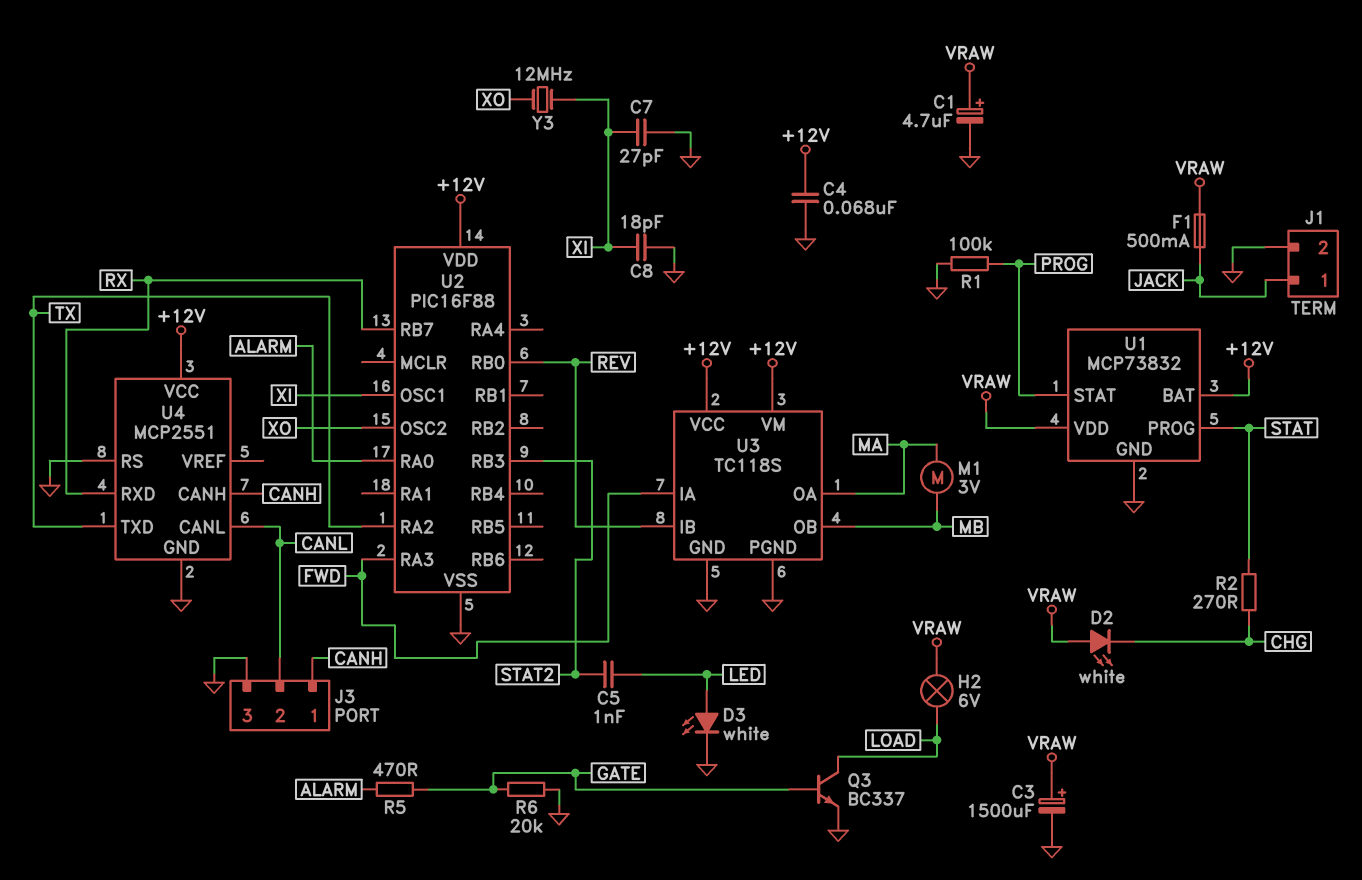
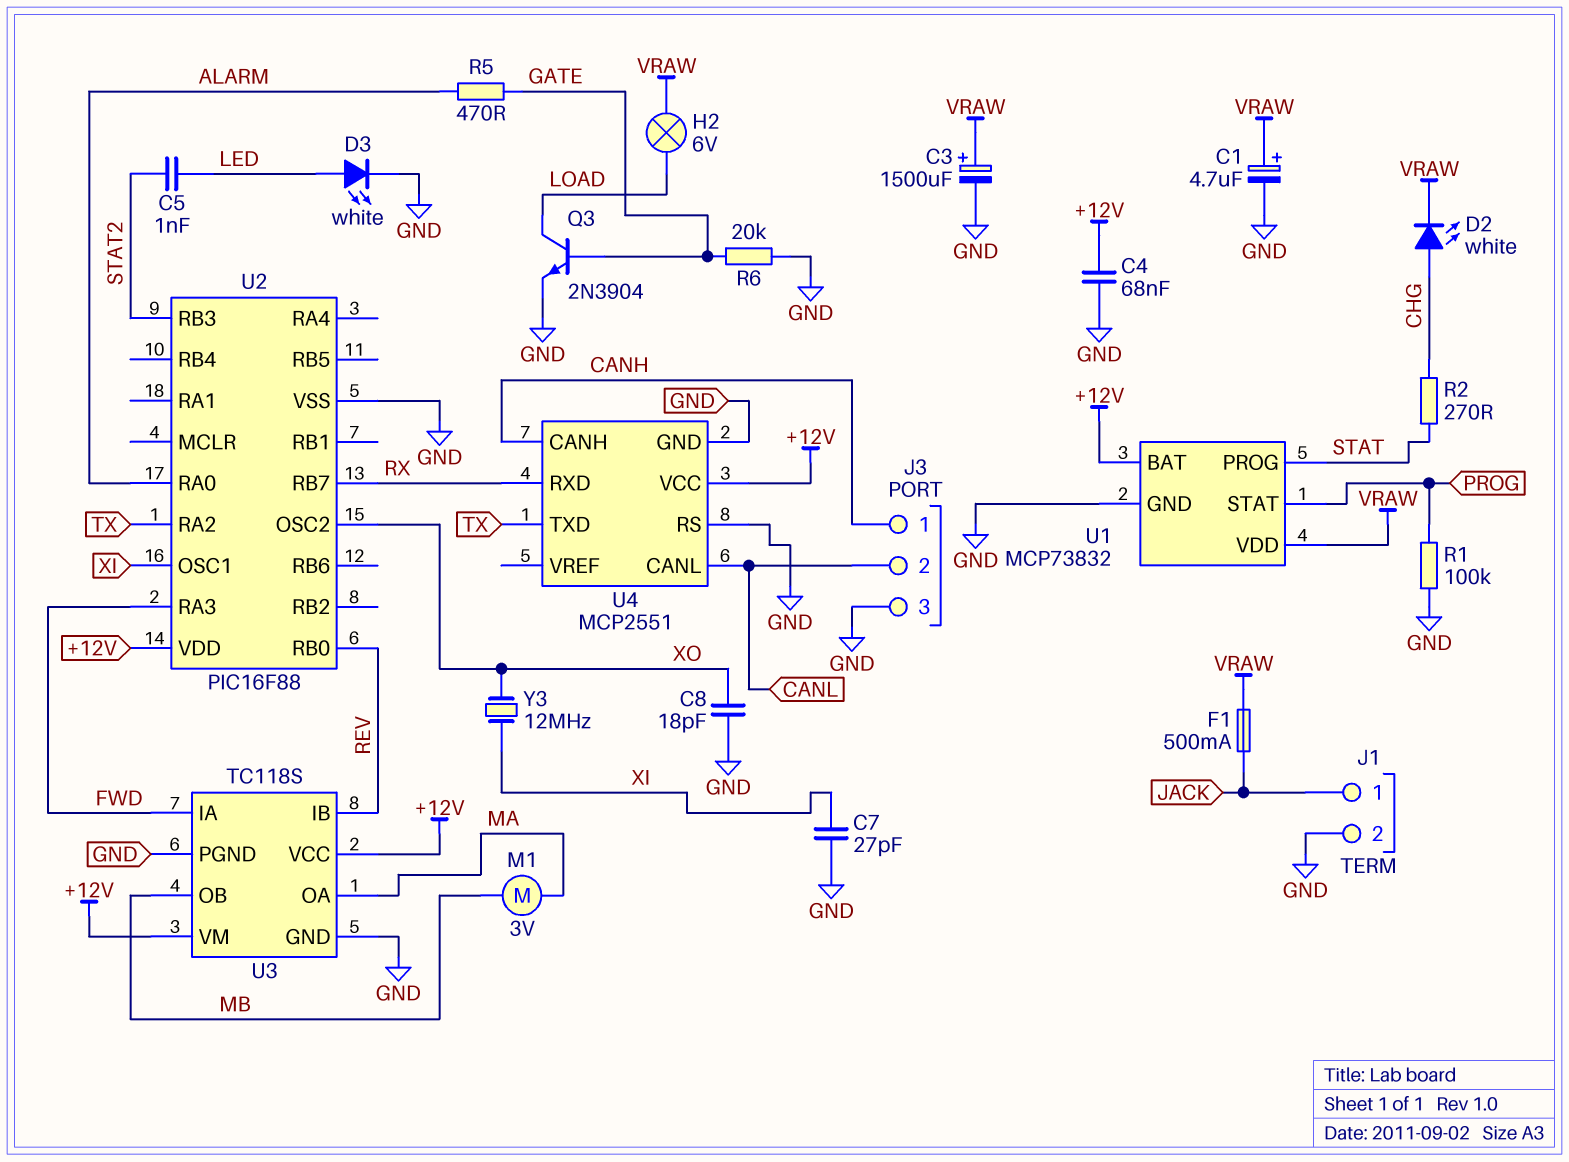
C8: 18pF (GND, XI) -> 18pF (GND, XO)
D2: LED white (A VRAW, K CHG) -> LED white (A CHG, K VRAW)
Q3: NPN BC337 (B GATE, C LOAD, E GND) -> NPN 2N3904 (B GATE, C LOAD, E GND)

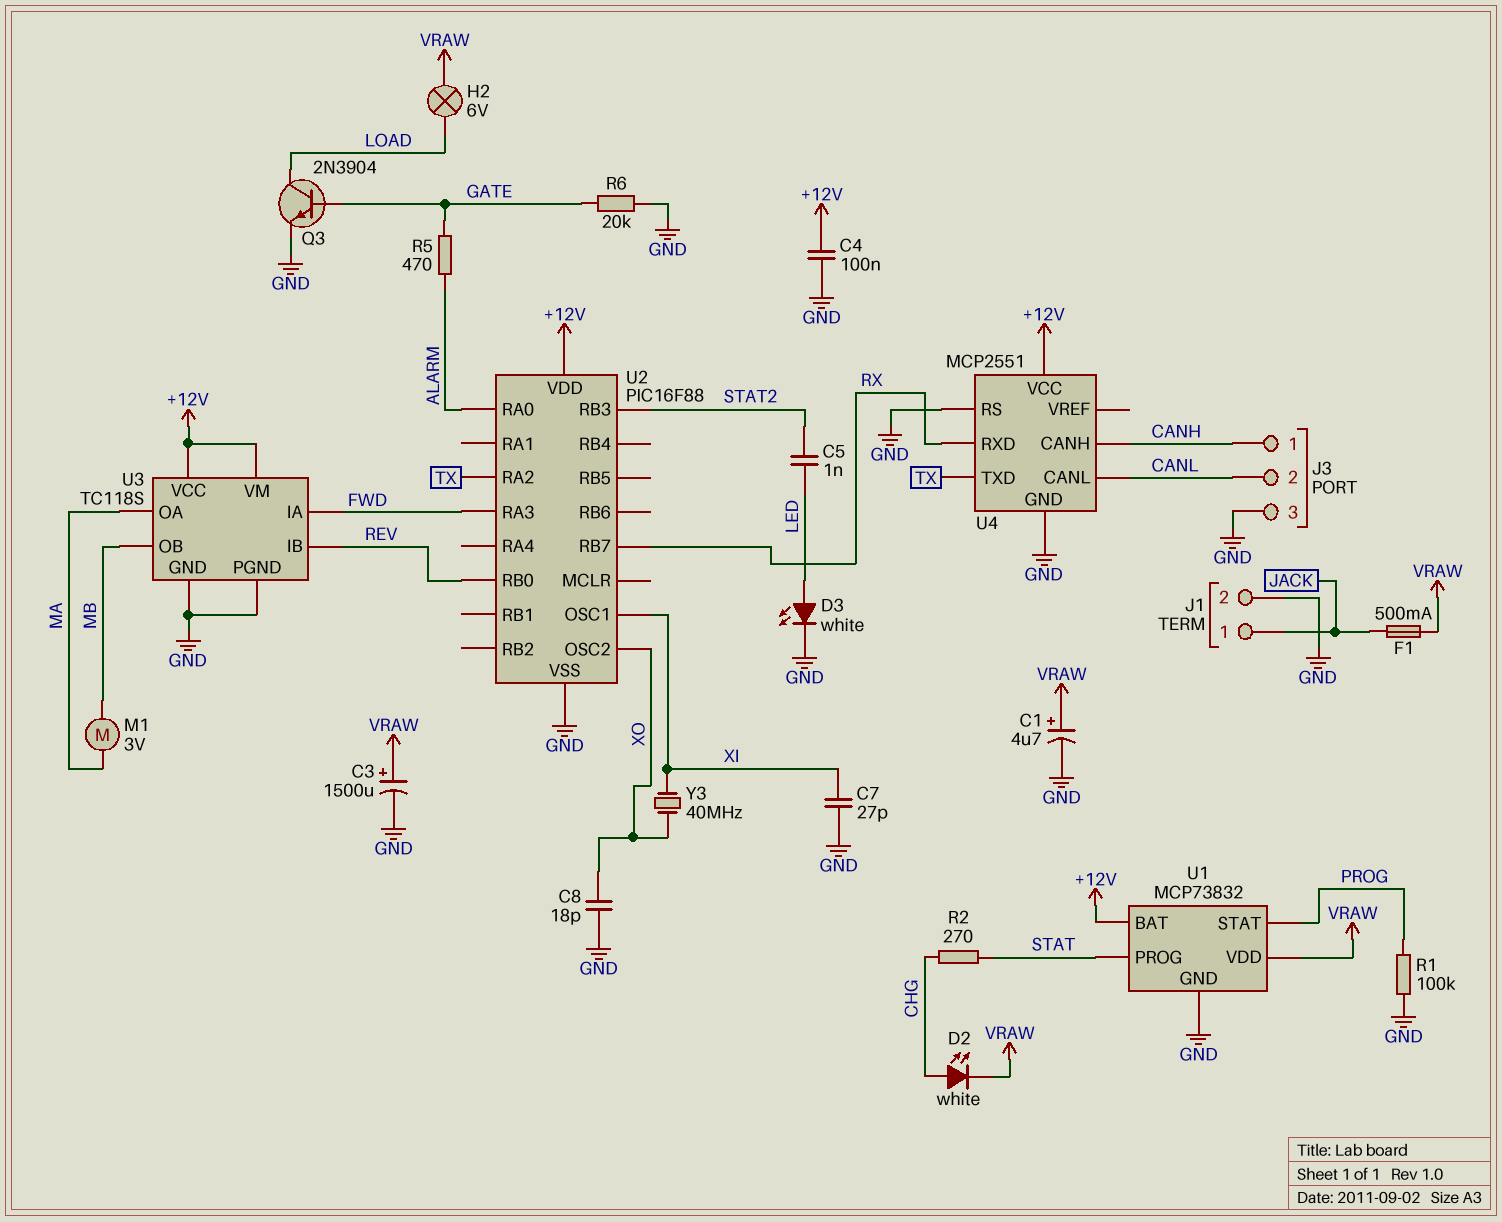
C4: 68nF (+12V, GND) -> 100nF (+12V, GND)
Y3: 12MHz (XI, XO) -> 40MHz (XI, XO)

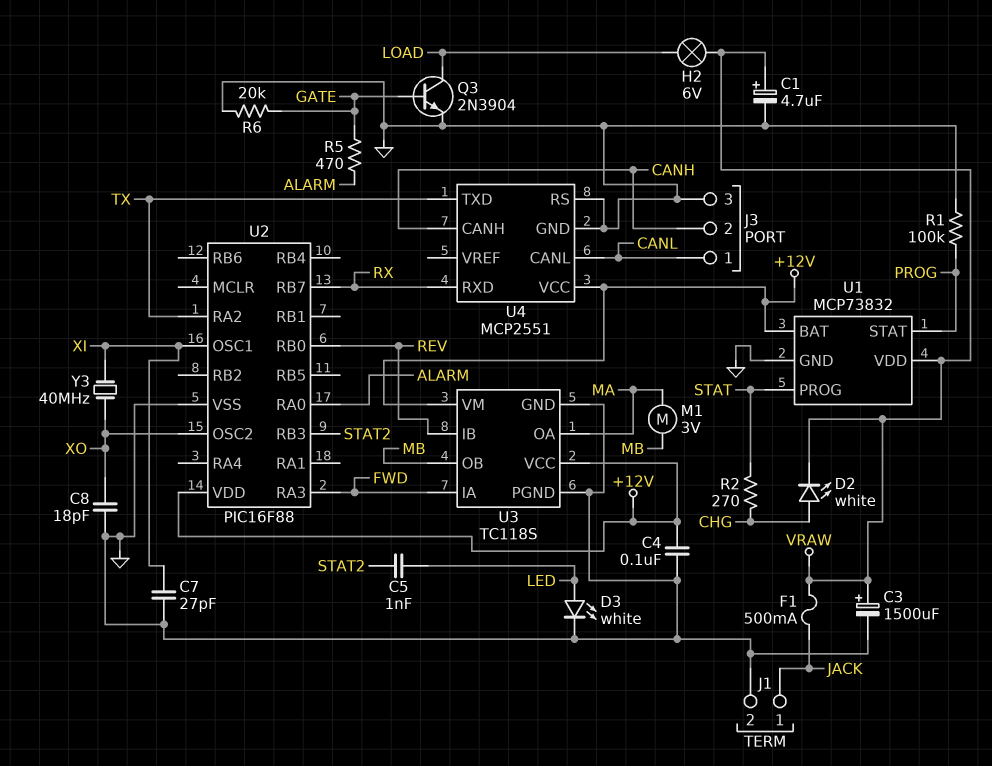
J3 pin 1: CANH -> CANL
J3 pin 2: CANL -> CANH

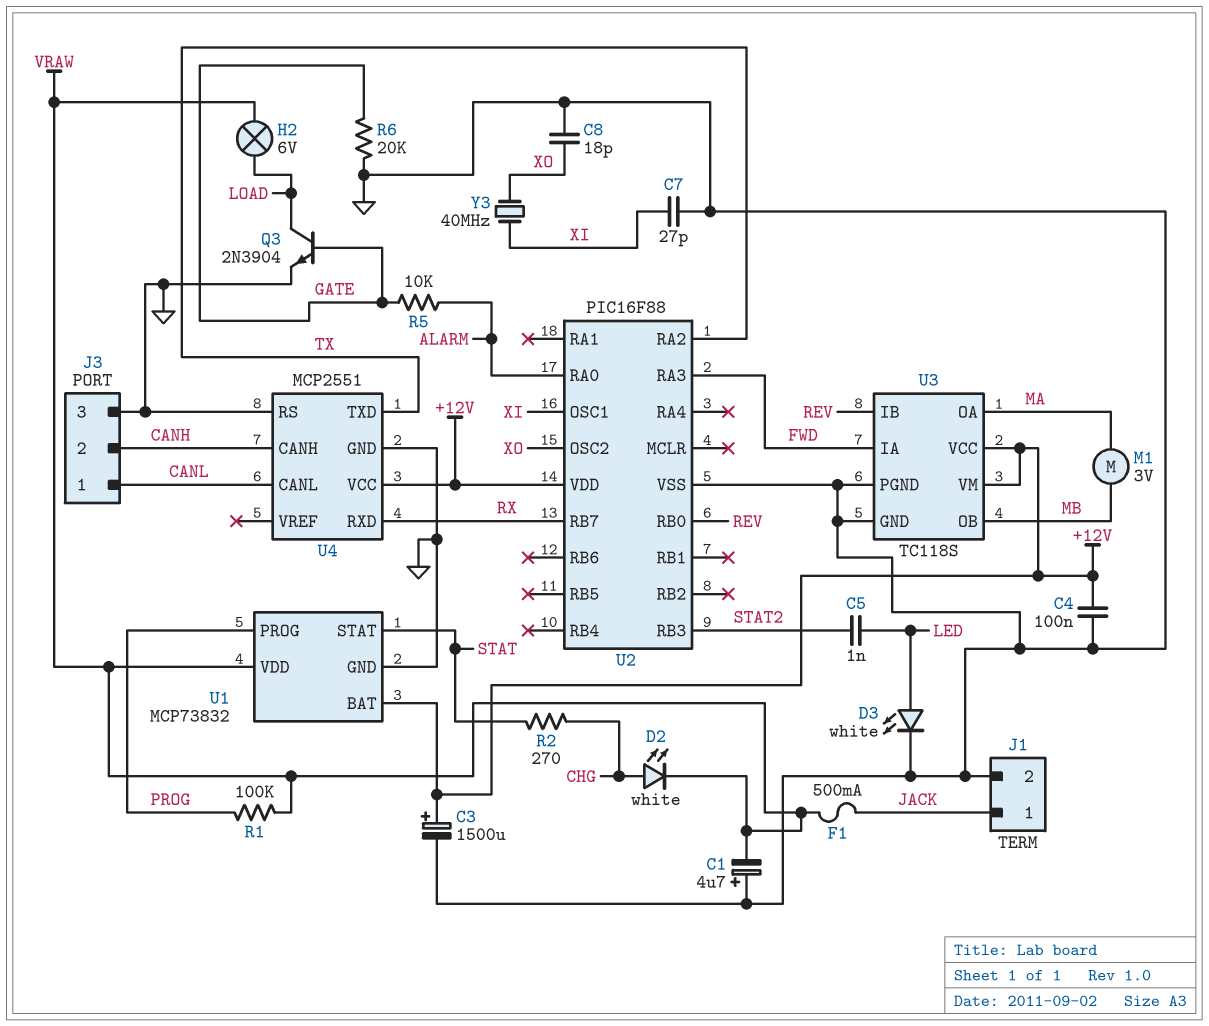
C1: 4.7uF (plus VRAW, minus GND) -> 4.7uF (plus GND, minus VRAW)
C3: 1500uF (plus VRAW, minus GND) -> 1500uF (plus +12V, minus GND)
R1: 100k (GND, PROG) -> 100k (PROG, VRAW)
R5: 470 (ALARM, GATE) -> 10k (ALARM, GATE)
U1 pin PROG: STAT -> PROG
U1 pin STAT: PROG -> STAT

